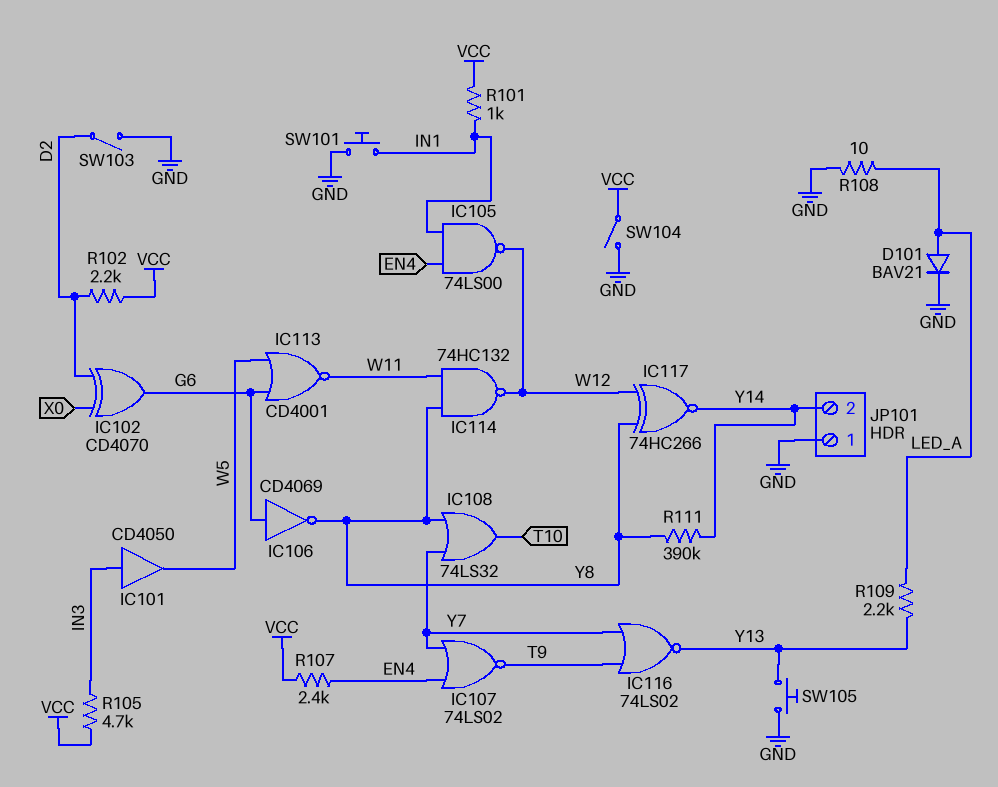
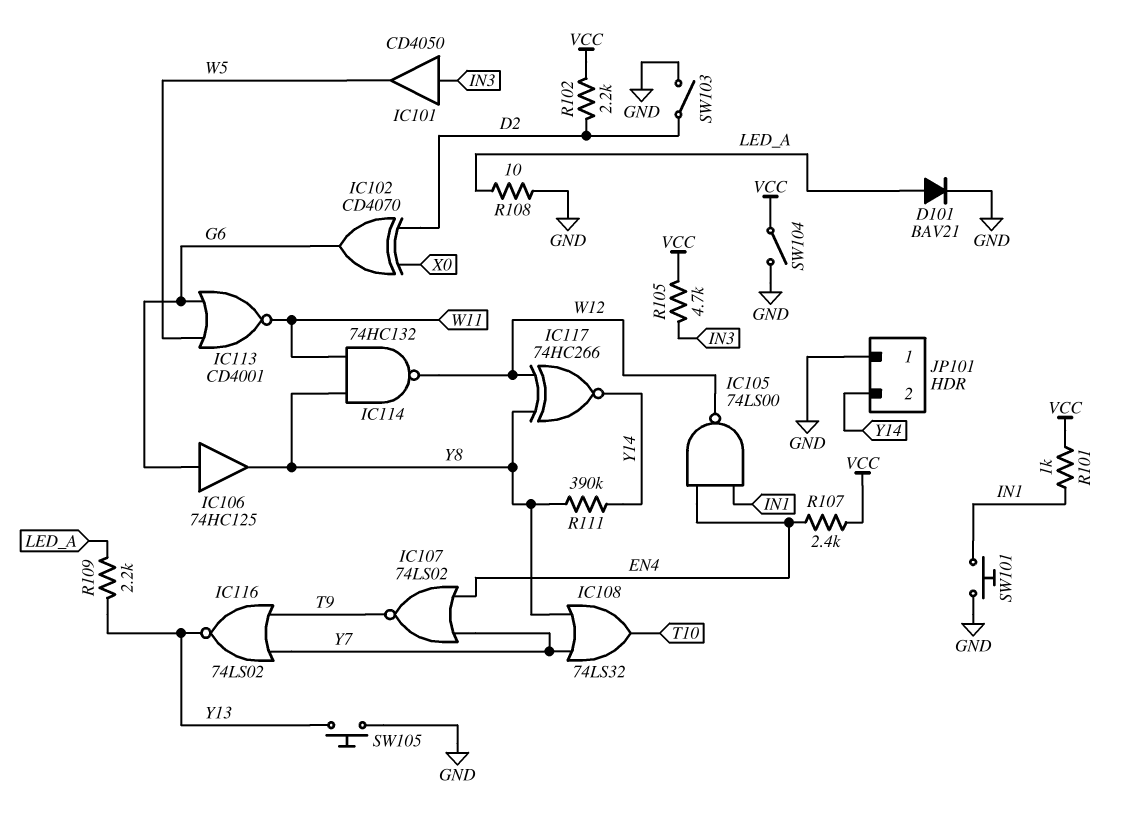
IC106: NOT CD4069 (in G6, out Y8) -> buffer 74HC125 (in G6, out Y8)

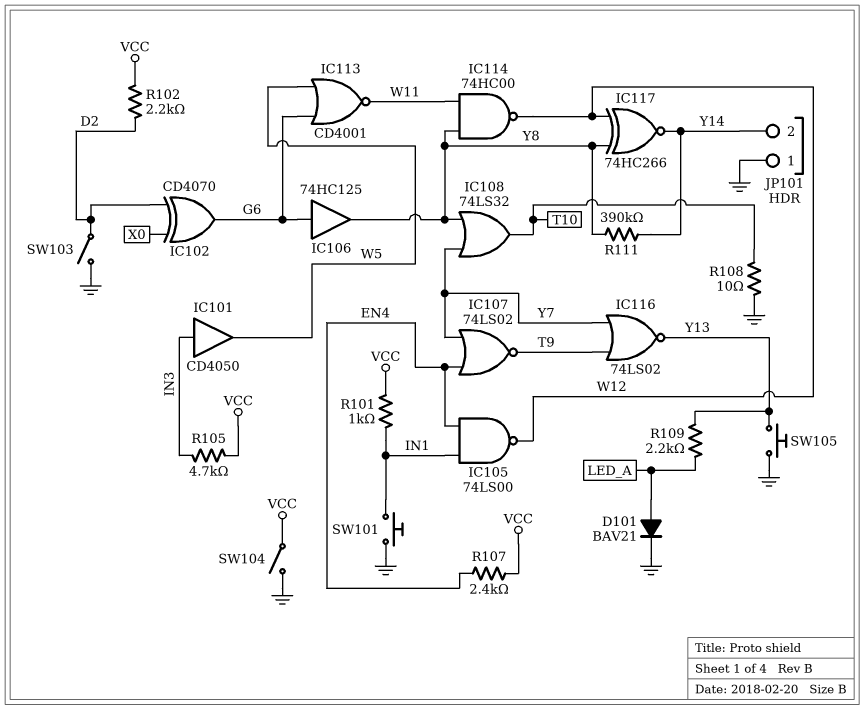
IC114: NAND 74HC132 (in W11, in Y8, out W12) -> NAND 74HC00 (in W11, in Y8, out W12)
R108: 10 (GND, LED_A) -> 10 (GND, T10)

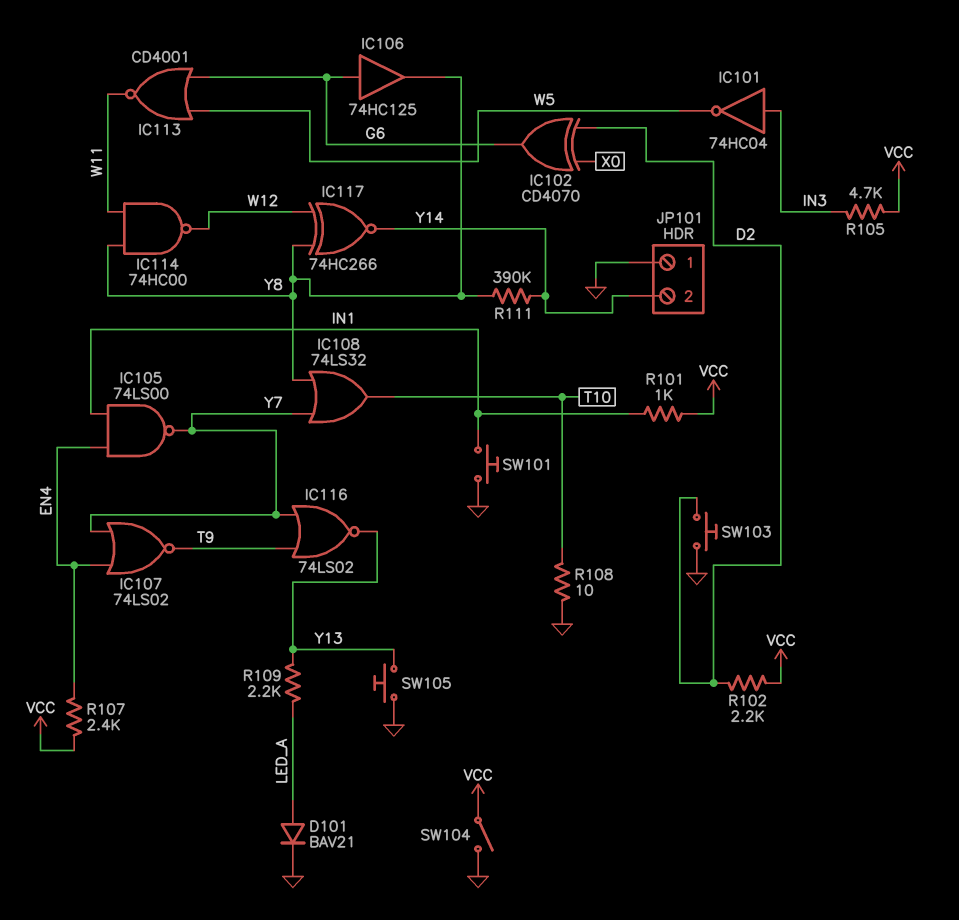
IC101: buffer CD4050 (in IN3, out W5) -> NOT 74HC04 (in IN3, out W5)
IC105: NAND 74LS00 (in EN4, in IN1, out W12) -> NAND 74LS00 (in EN4, in IN1, out Y7)
SW103: switch (D2, GND) -> button (D2, GND)

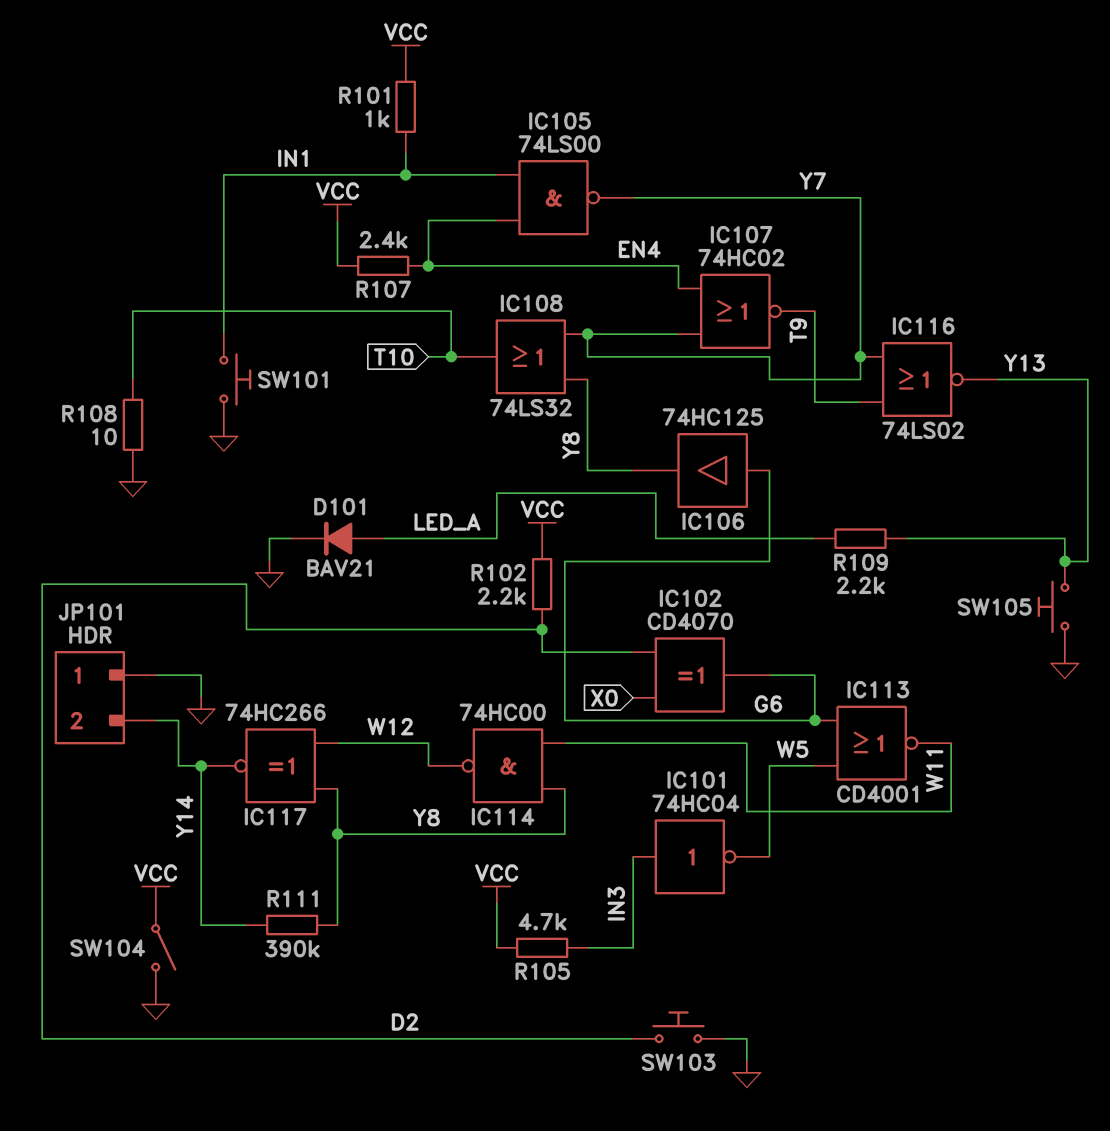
IC107: NOR 74LS02 (in EN4, in Y7, out T9) -> NOR 74HC02 (in EN4, in Y7, out T9)

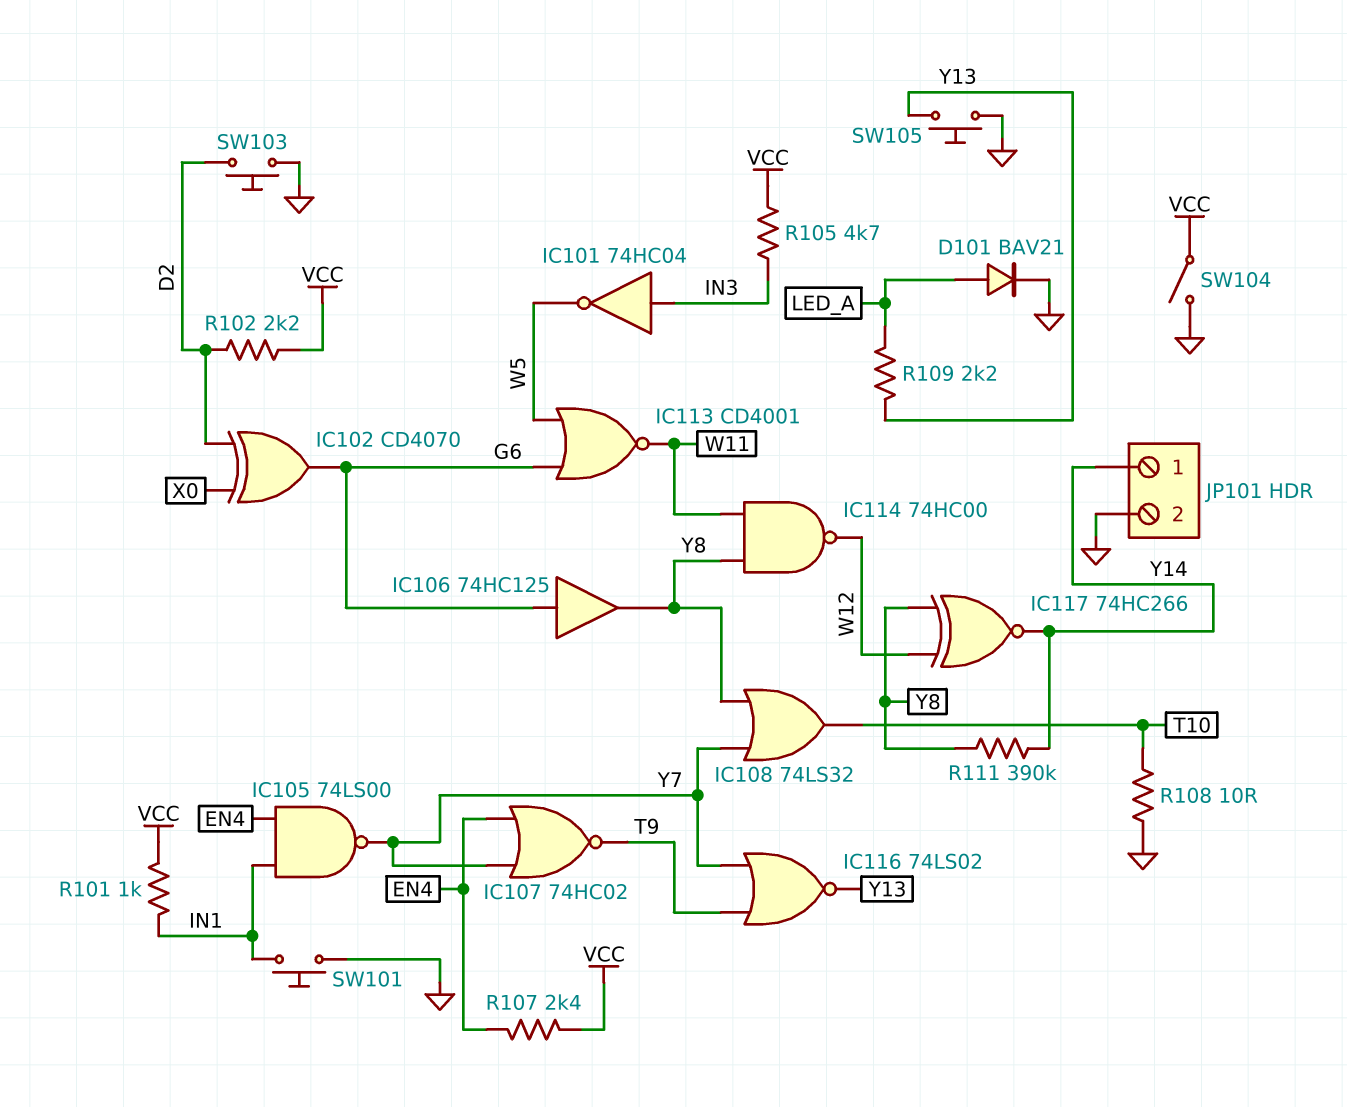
JP101 pin 1: GND -> Y14
JP101 pin 2: Y14 -> GND

